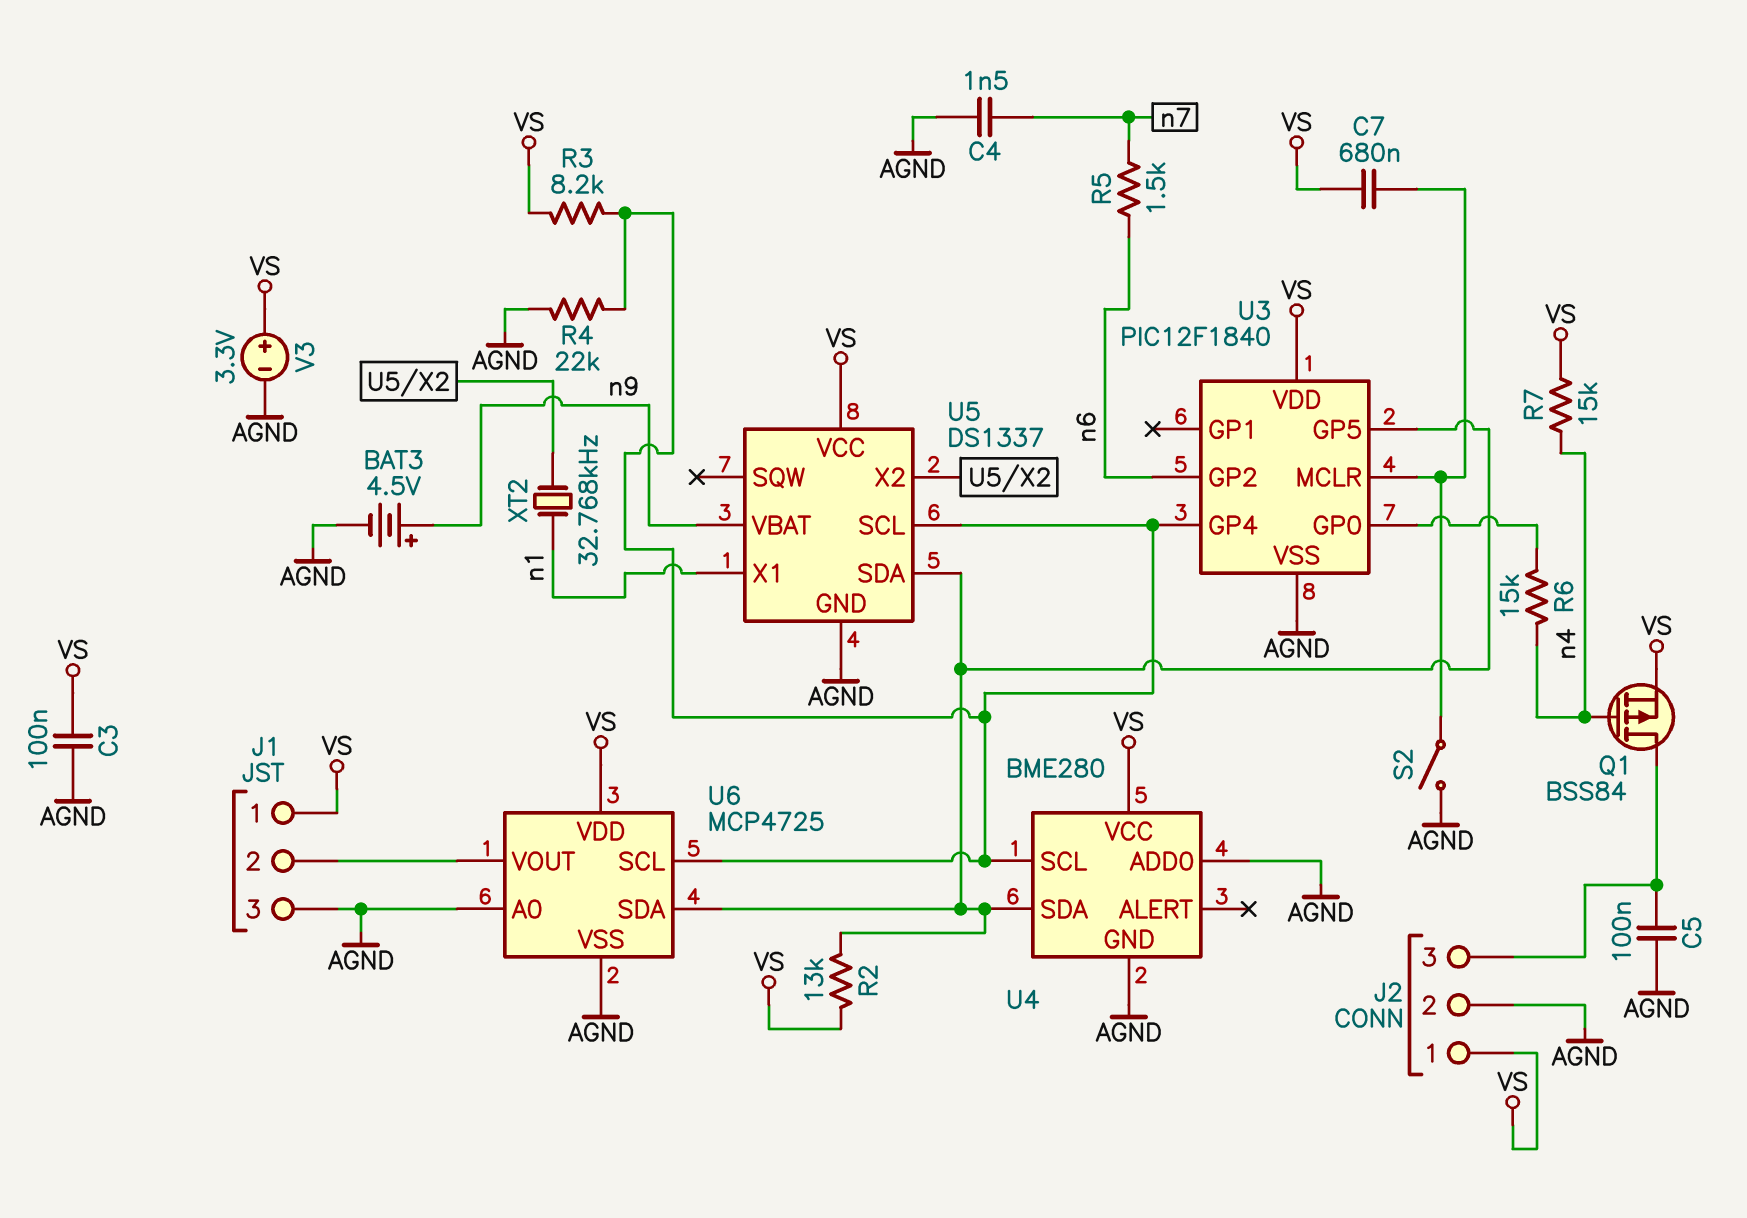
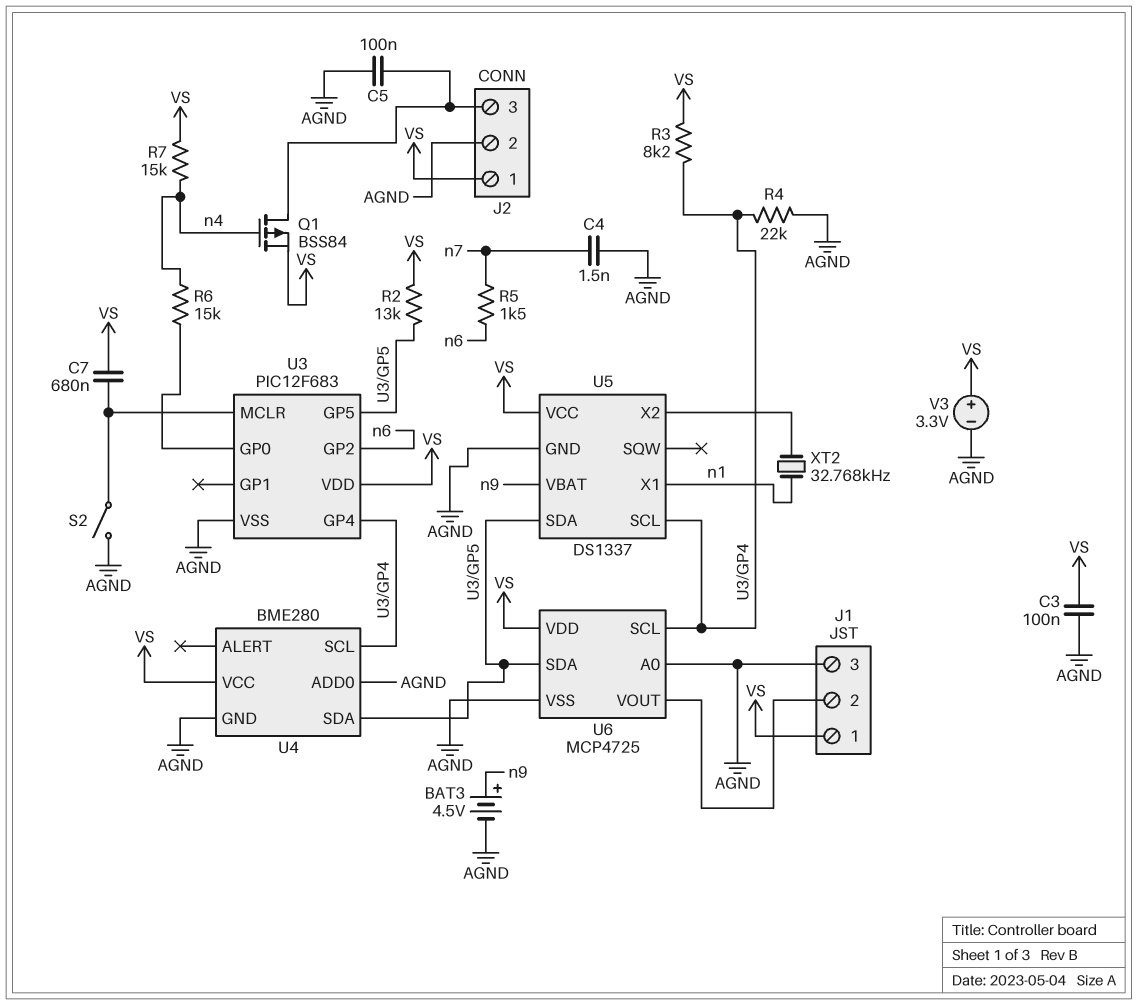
U3: PIC12F1840 -> PIC12F683

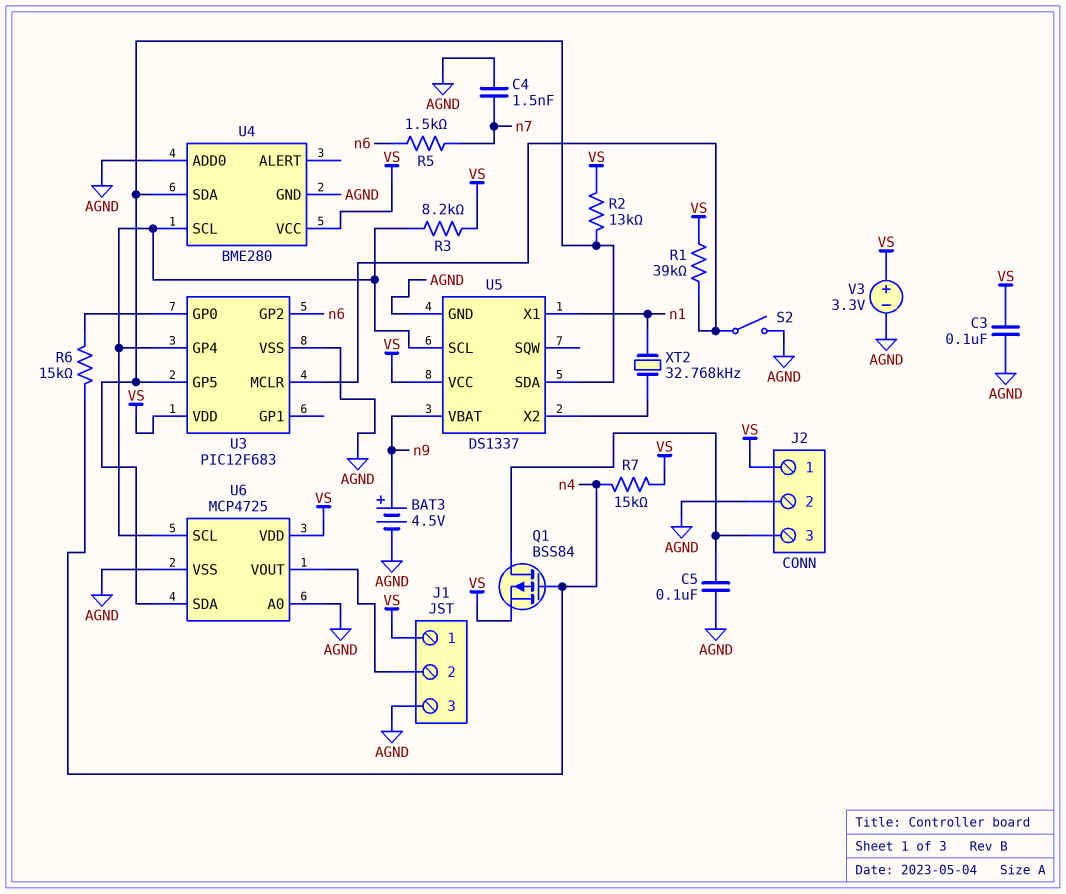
C7: 680nF (U3/MCLR, VS) -> none
R1: none -> 39k (U3/MCLR, VS)
R4: 22k (AGND, U3/GP4) -> none

